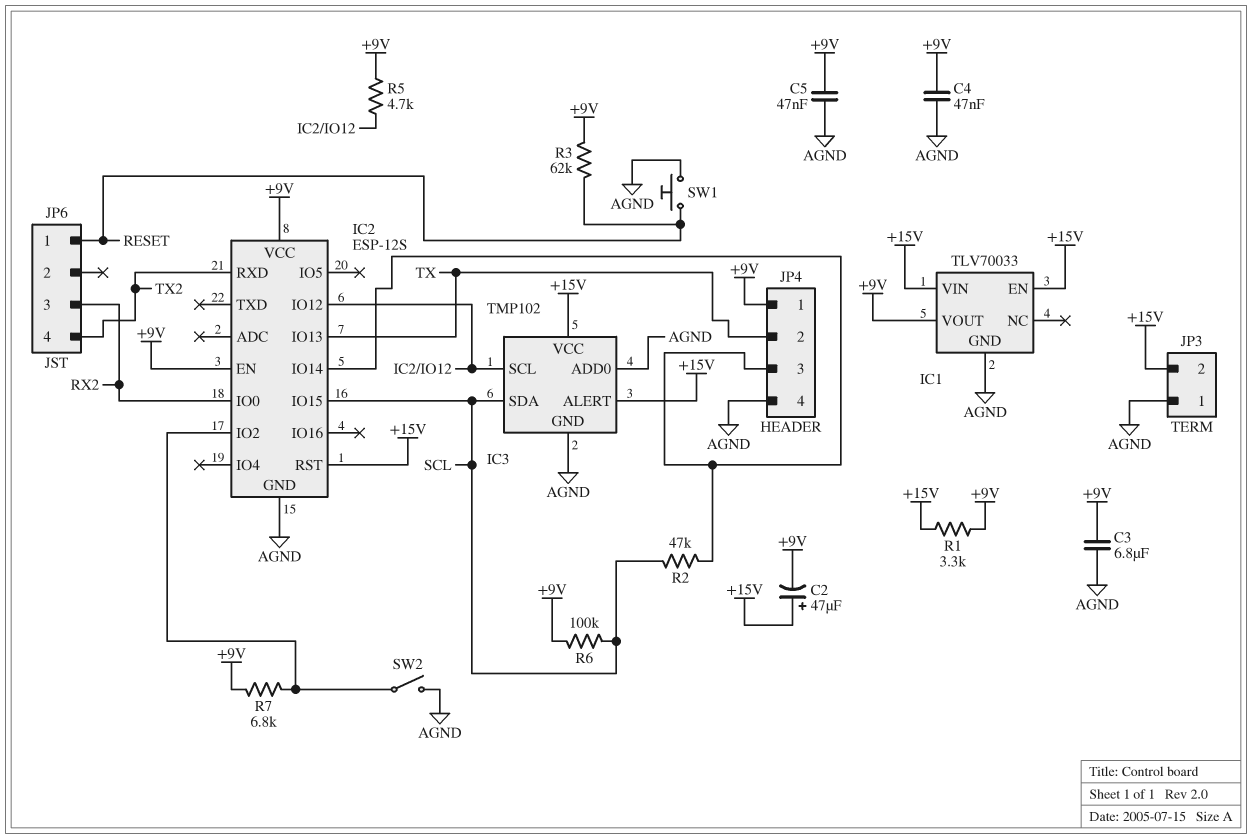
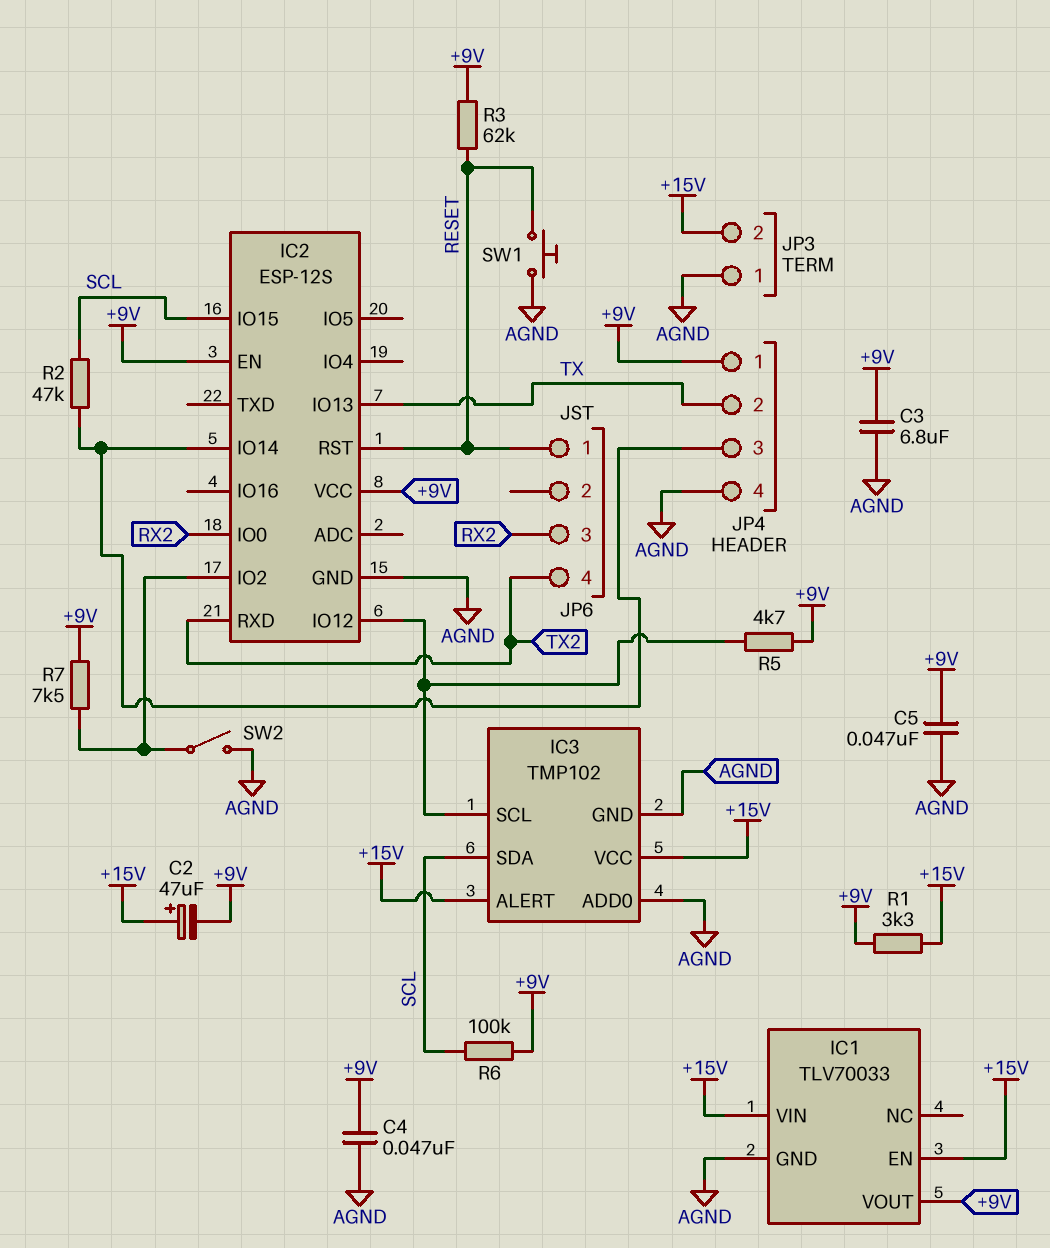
IC2 pin RST: +15V -> RESET
R7: 6.8k (+9V, IC2/IO2) -> 7.5k (+9V, IC2/IO2)

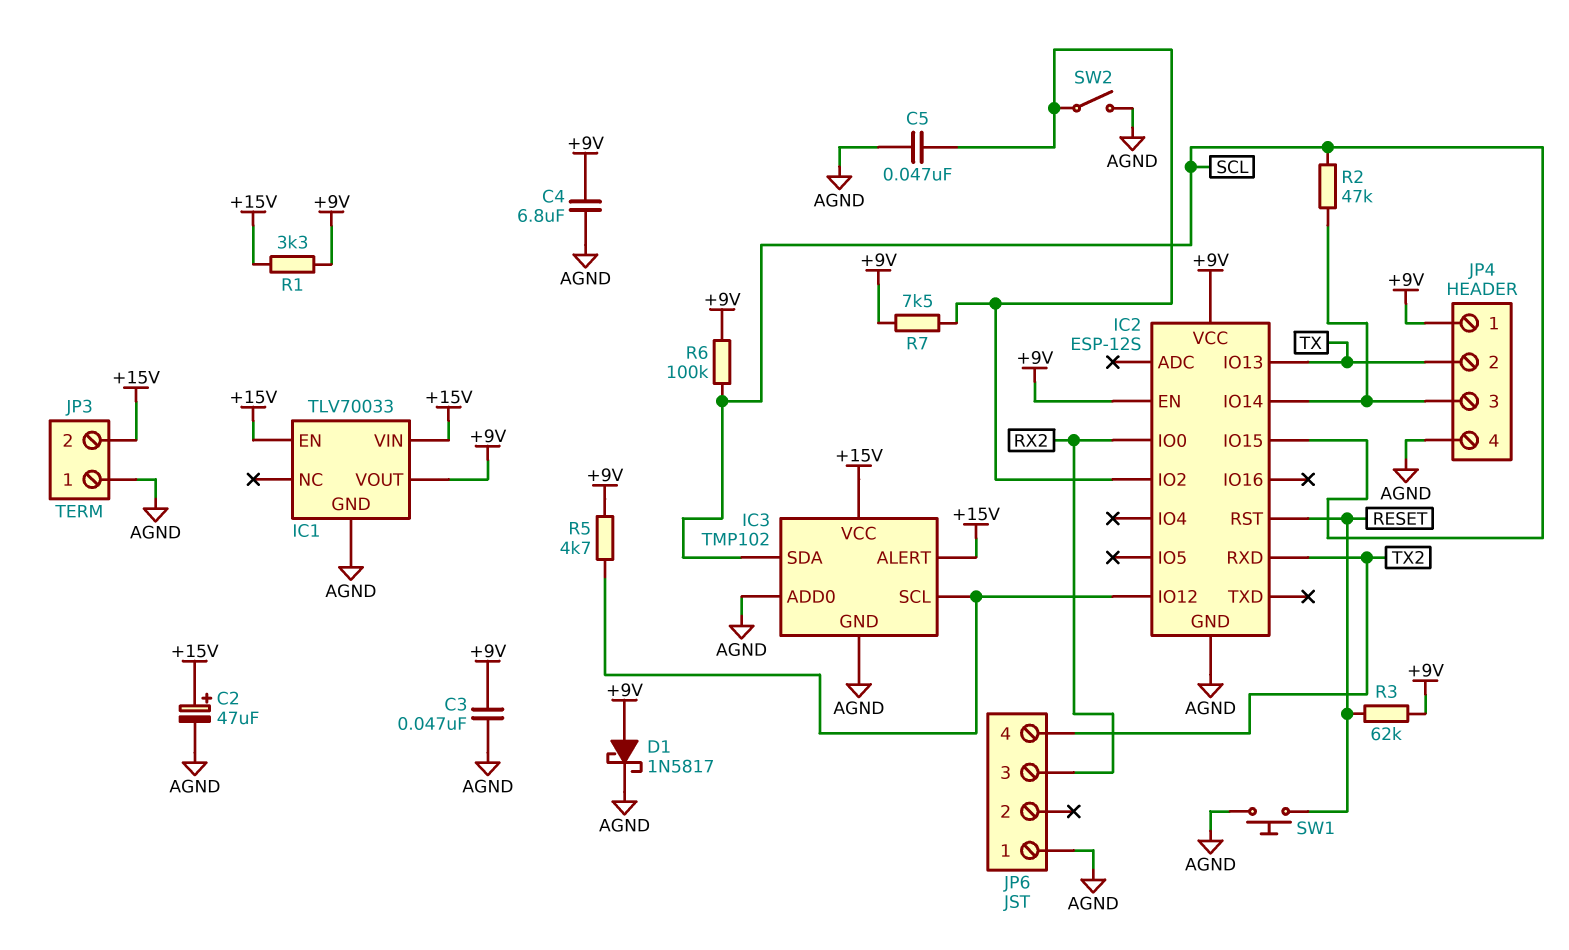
C2: 47uF (plus +15V, minus +9V) -> 47uF (plus +15V, minus AGND)
C3: 6.8uF (+9V, AGND) -> 47nF (+9V, AGND)
C4: 47nF (+9V, AGND) -> 6.8uF (+9V, AGND)
C5: 47nF (+9V, AGND) -> 47nF (AGND, IC2/IO2)
D1: none -> schottky 1N5817 (A +9V, K AGND)
JP6 pin 1: RESET -> AGND

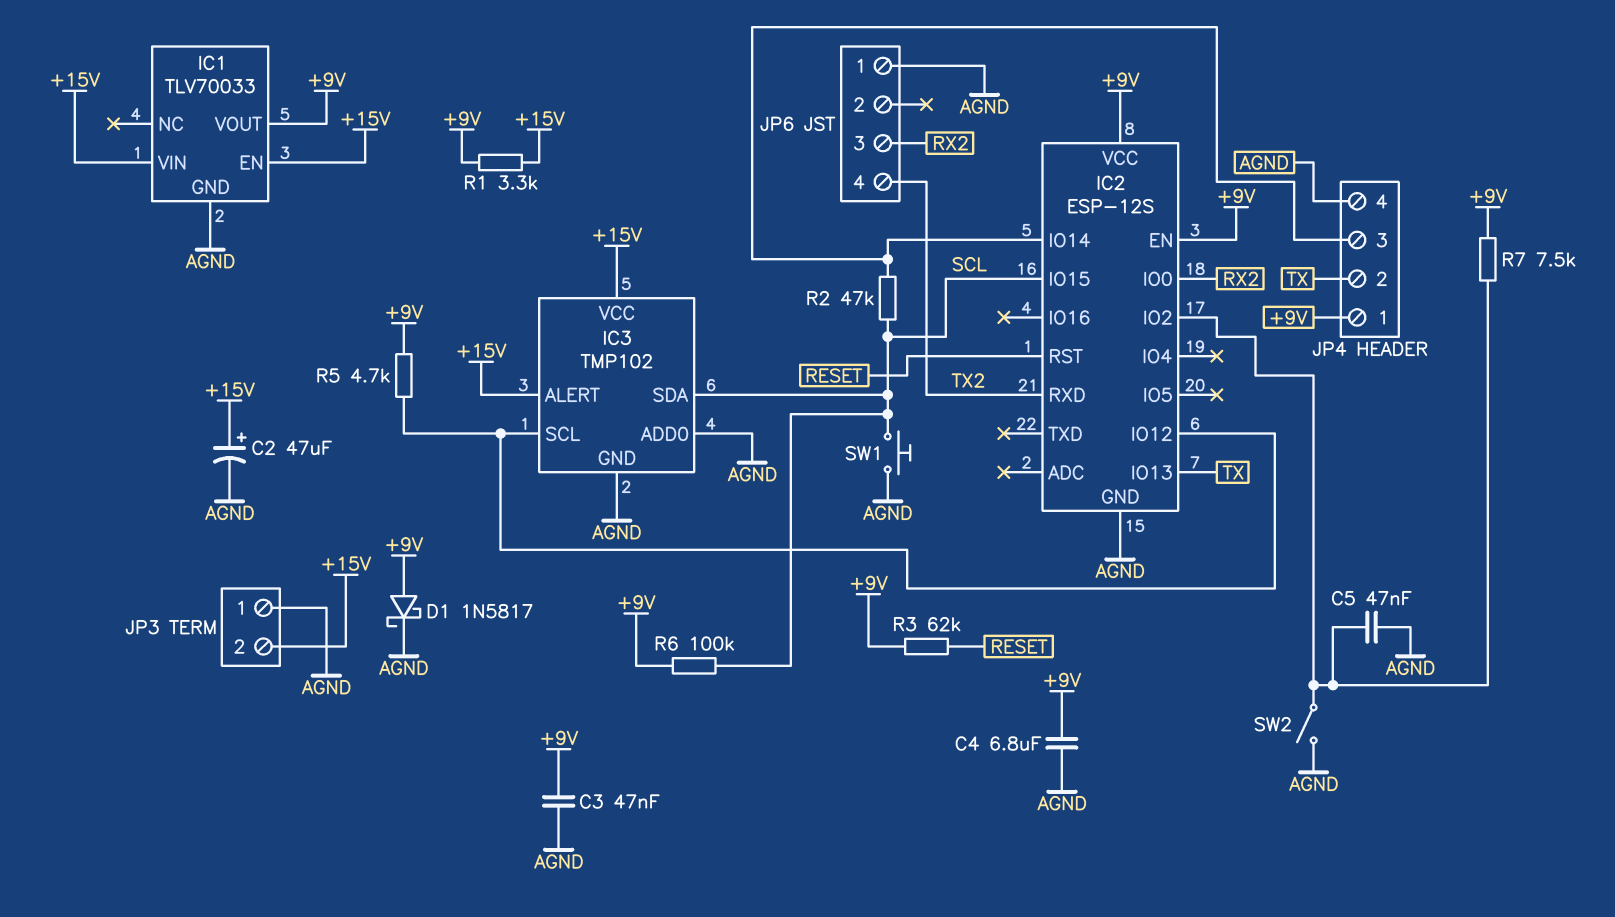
SW1: button (AGND, RESET) -> button (AGND, SCL)

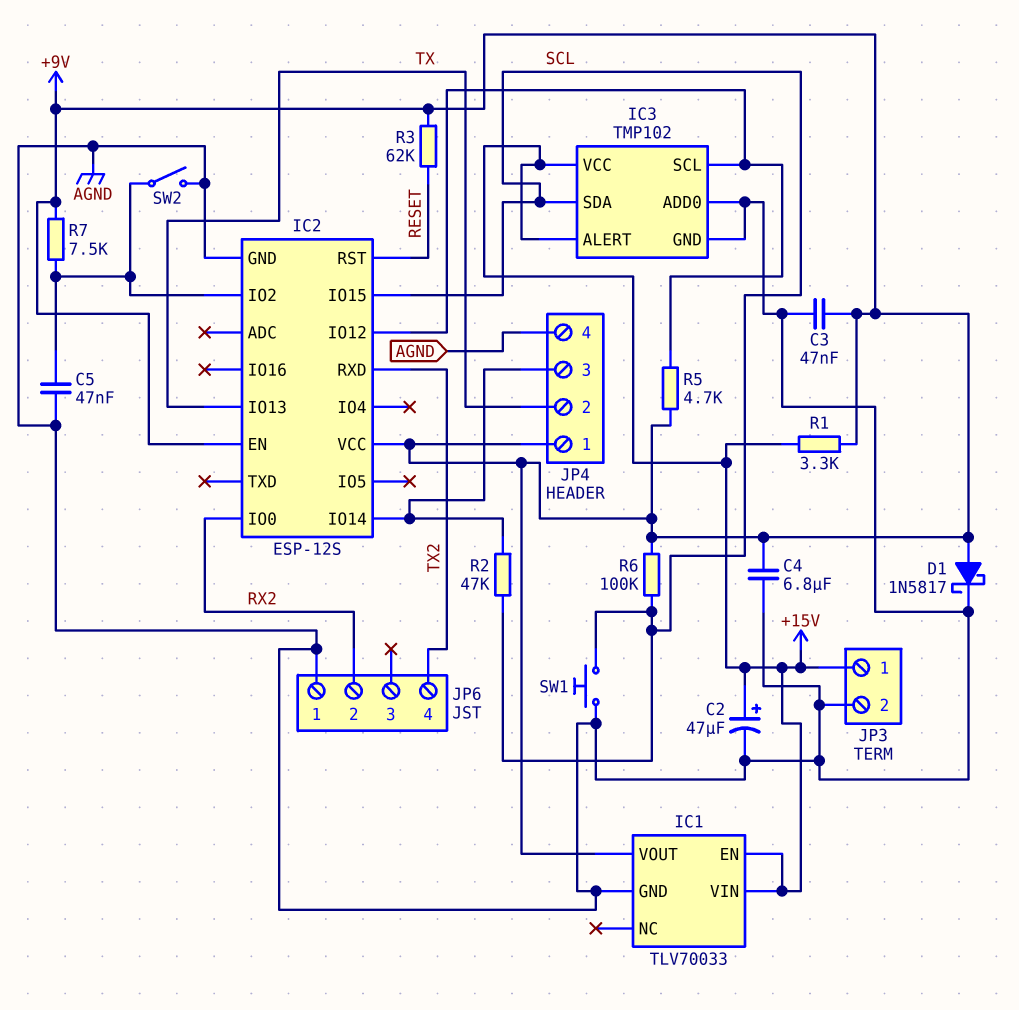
JP3 pin 1: AGND -> +15V
JP3 pin 2: +15V -> AGND
JP6 pin 2: none -> RX2
JP6 pin 3: RX2 -> none

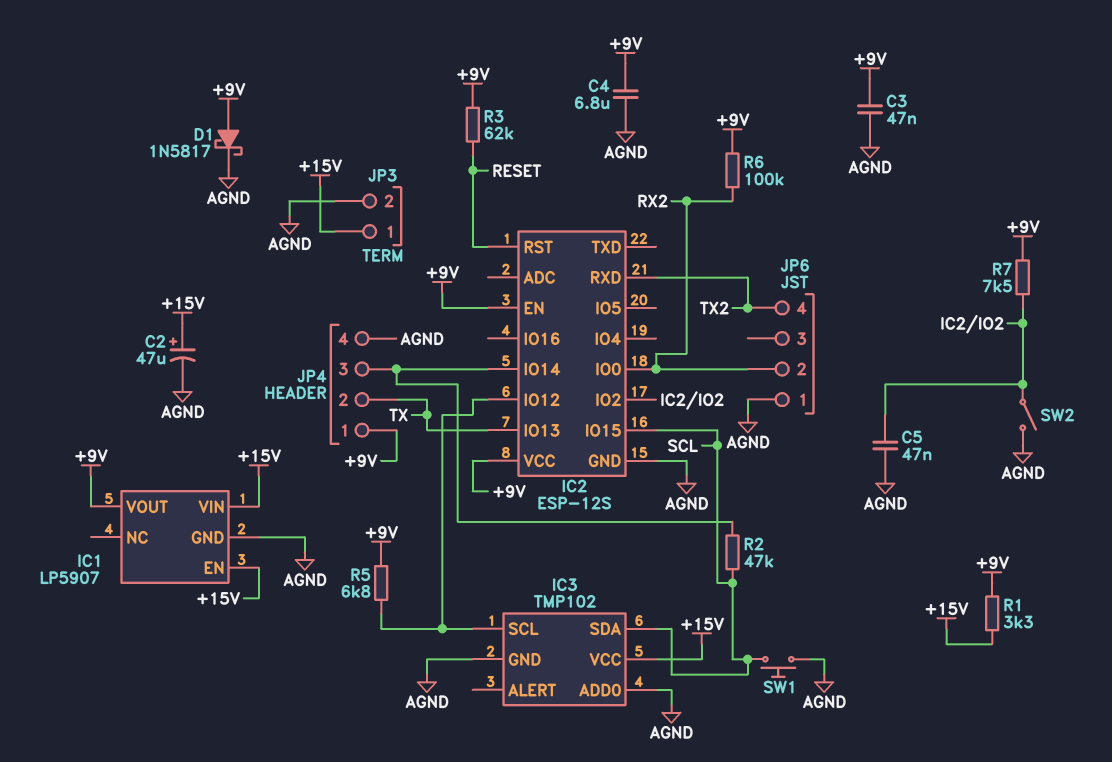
IC1: TLV70033 -> LP5907
IC3 pin ALERT: +15V -> none
R5: 4.7k (+9V, IC2/IO12) -> 6.8k (+9V, IC2/IO12)
R6: 100k (+9V, SCL) -> 100k (+9V, RX2)

